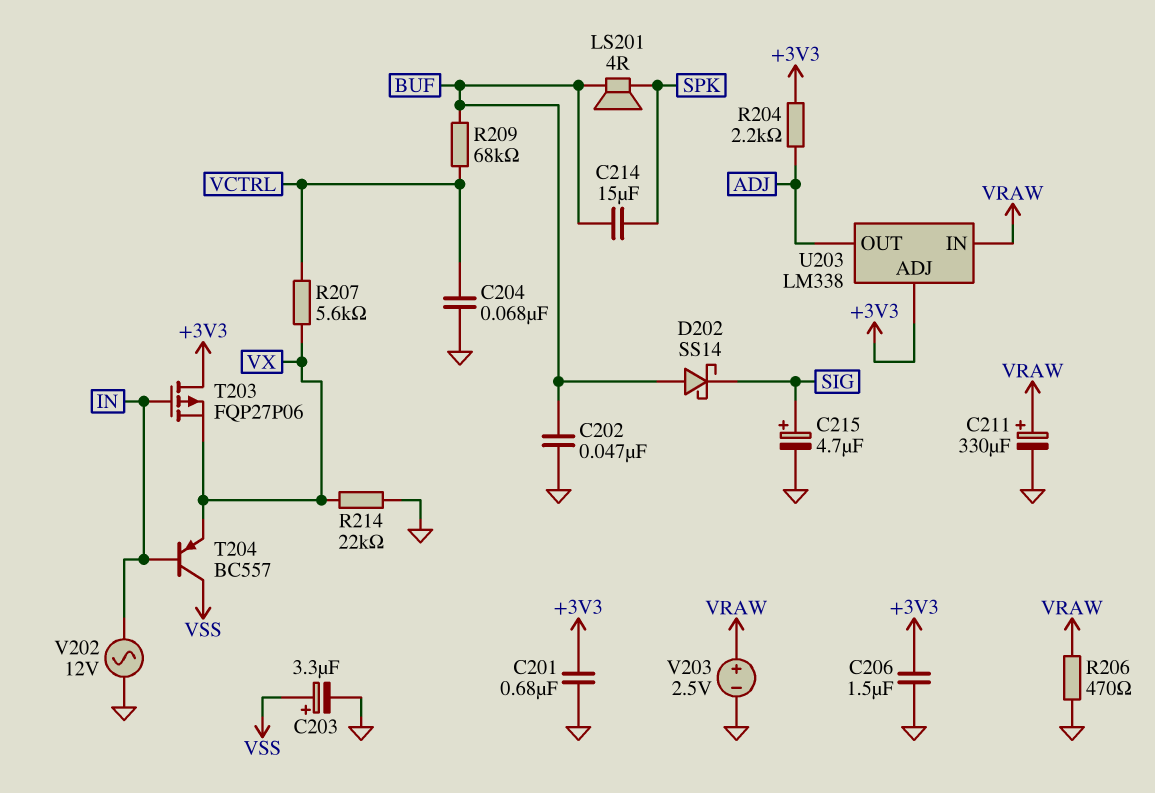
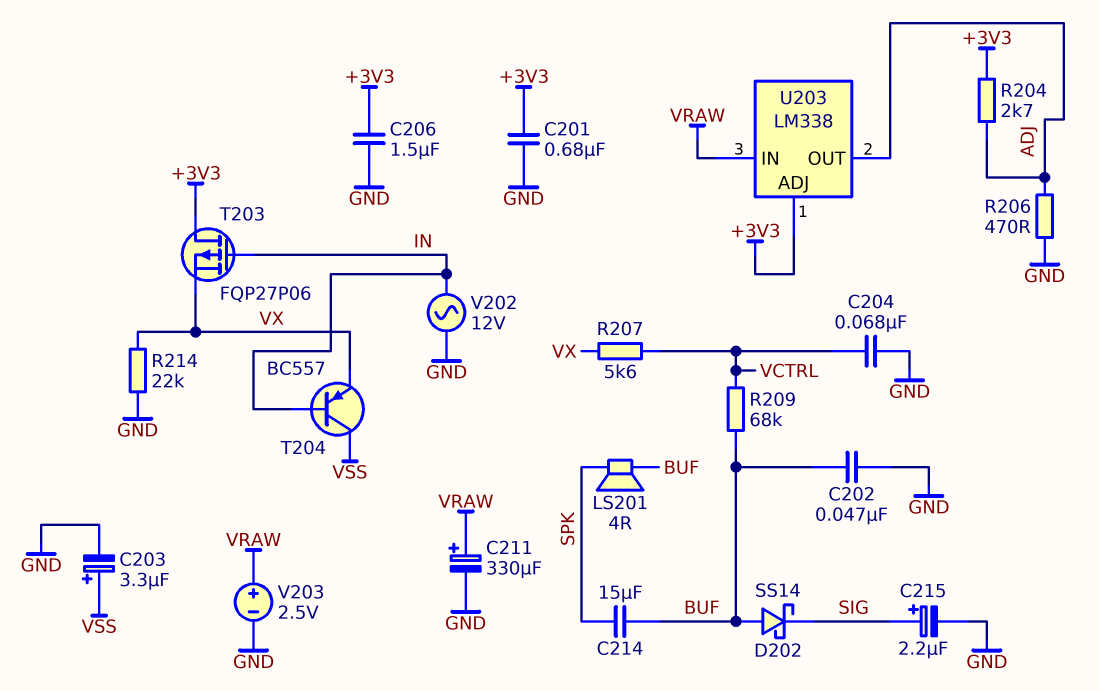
C215: 4.7uF (plus SIG, minus GND) -> 2.2uF (plus SIG, minus GND)
R204: 2.2k (+3V3, ADJ) -> 2.7k (+3V3, ADJ)
R206: 470 (GND, VRAW) -> 470 (ADJ, GND)

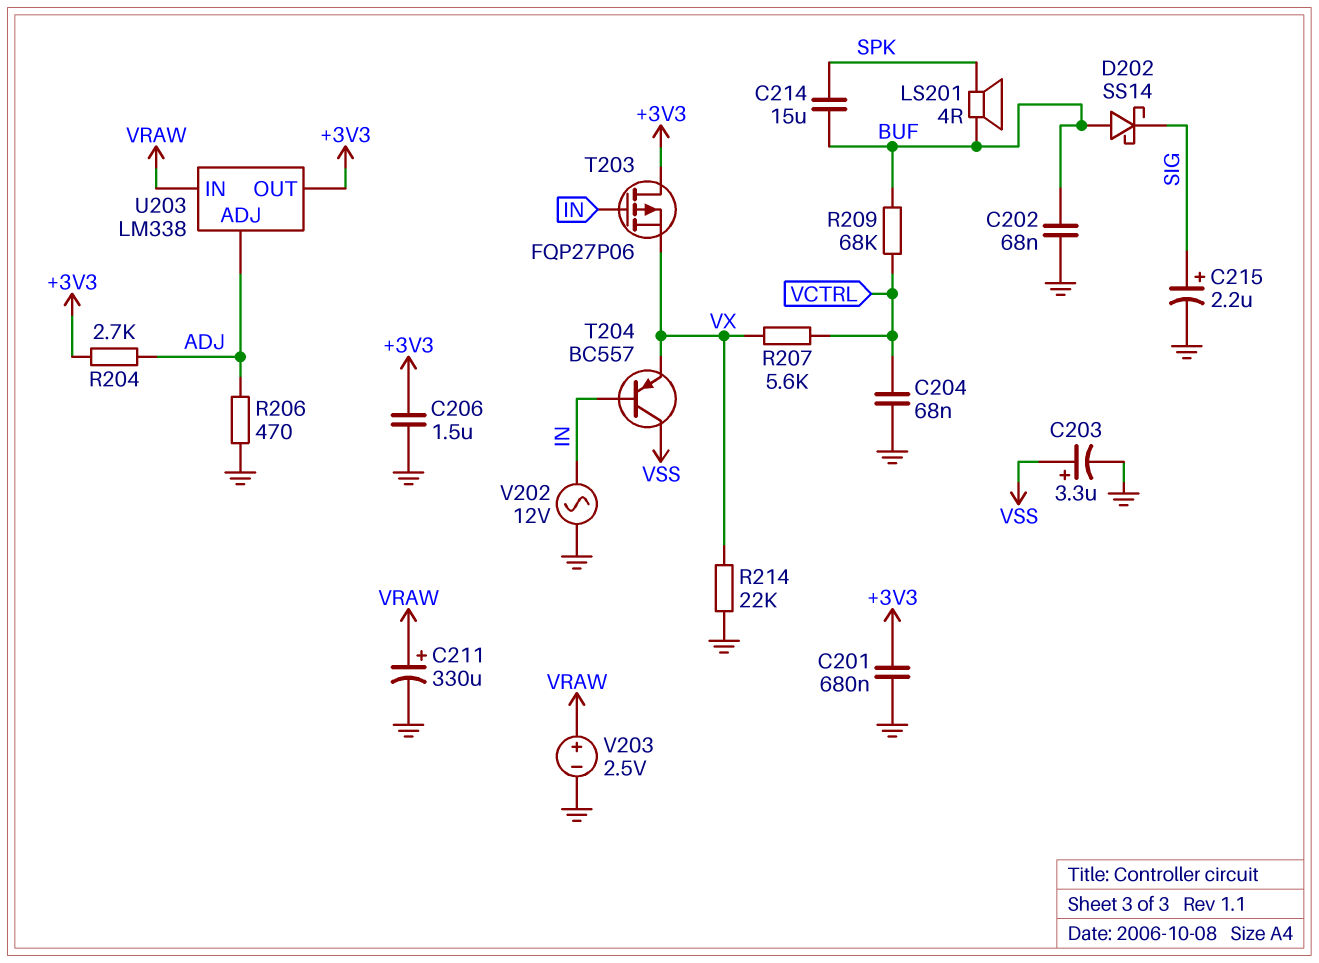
C202: 47nF (BUF, GND) -> 68nF (BUF, GND)
U203 pin ADJ: +3V3 -> ADJ
U203 pin OUT: ADJ -> +3V3

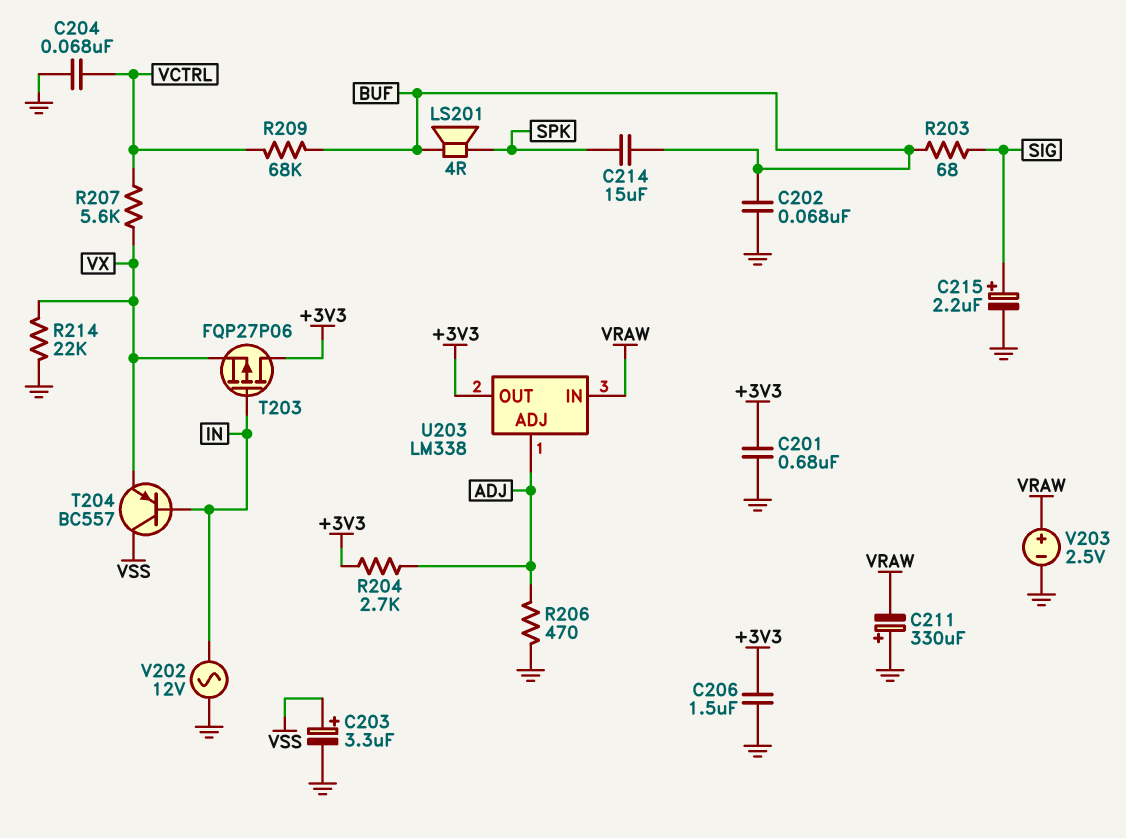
C211: 330uF (plus VRAW, minus GND) -> 330uF (plus GND, minus VRAW)
D202: schottky SS14 (A BUF, K SIG) -> none
R203: none -> 68 (BUF, SIG)

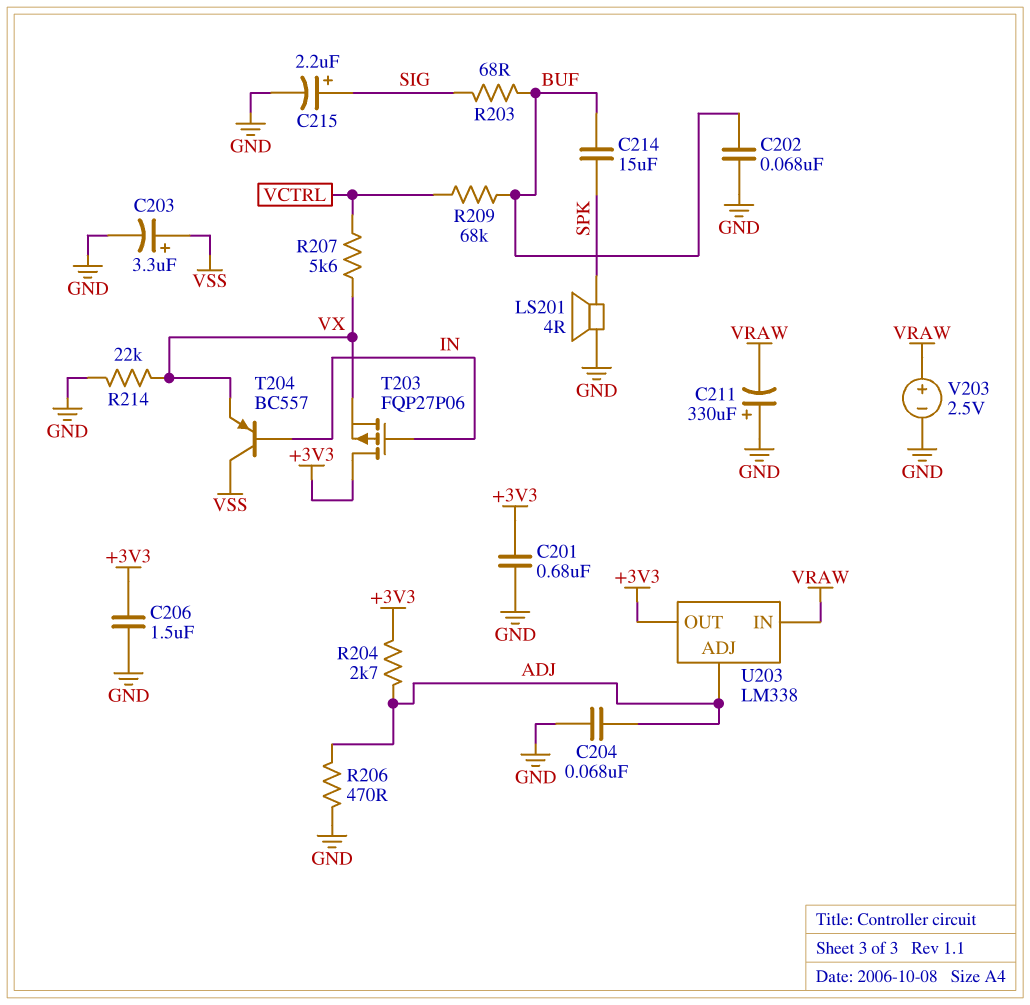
C204: 68nF (GND, VCTRL) -> 68nF (ADJ, GND)
LS201: speaker 4R (BUF, SPK) -> speaker 4R (GND, SPK)
V202: AC 12V (GND, IN) -> none

